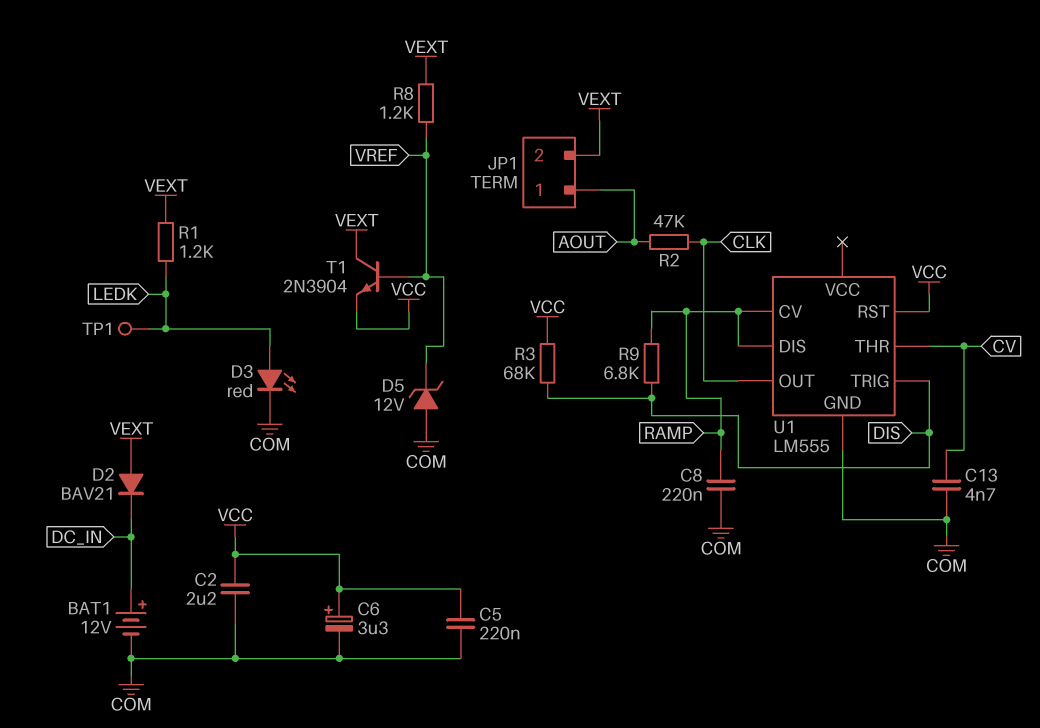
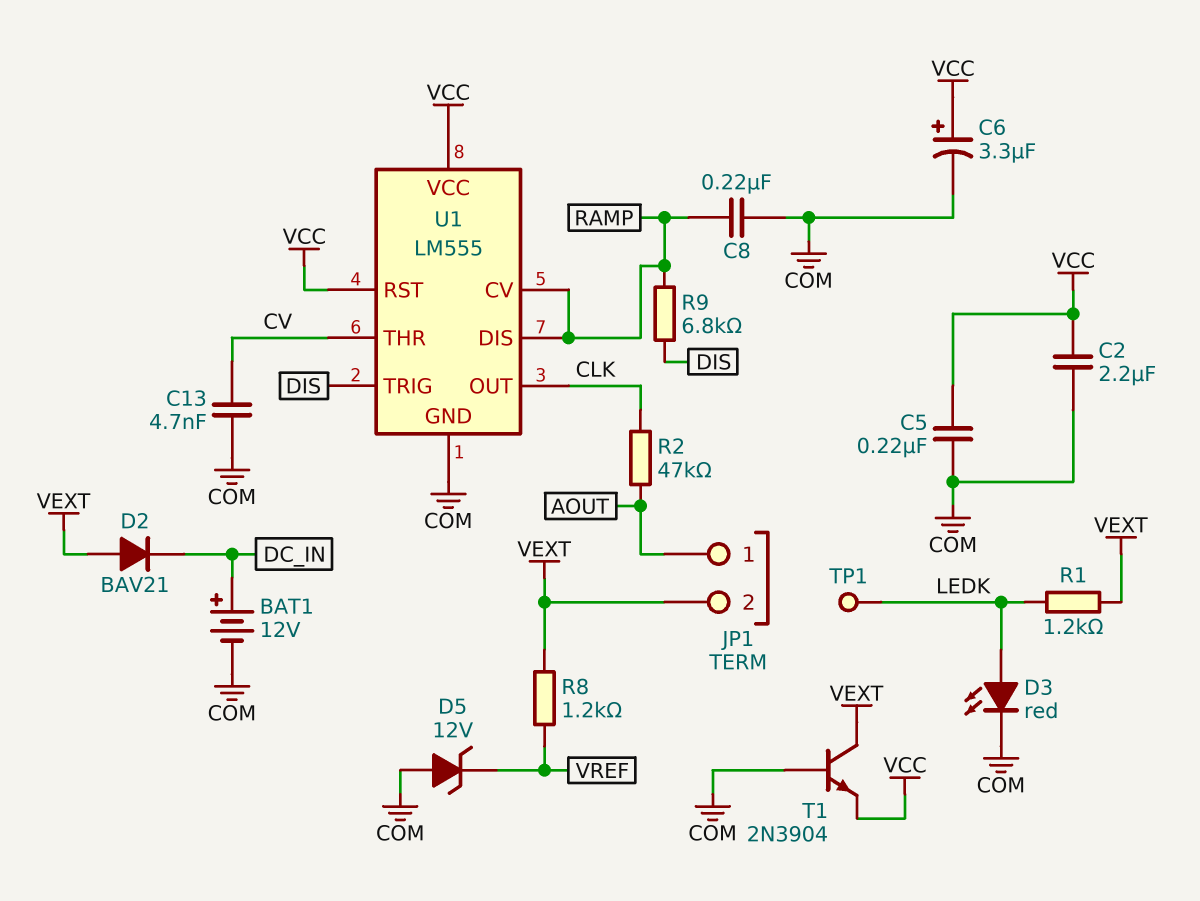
R3: 68k (DIS, VCC) -> none
T1: NPN 2N3904 (B VREF, C VEXT, E VCC) -> NPN 2N3904 (B COM, C VEXT, E VCC)
U1 pin VCC: none -> VCC

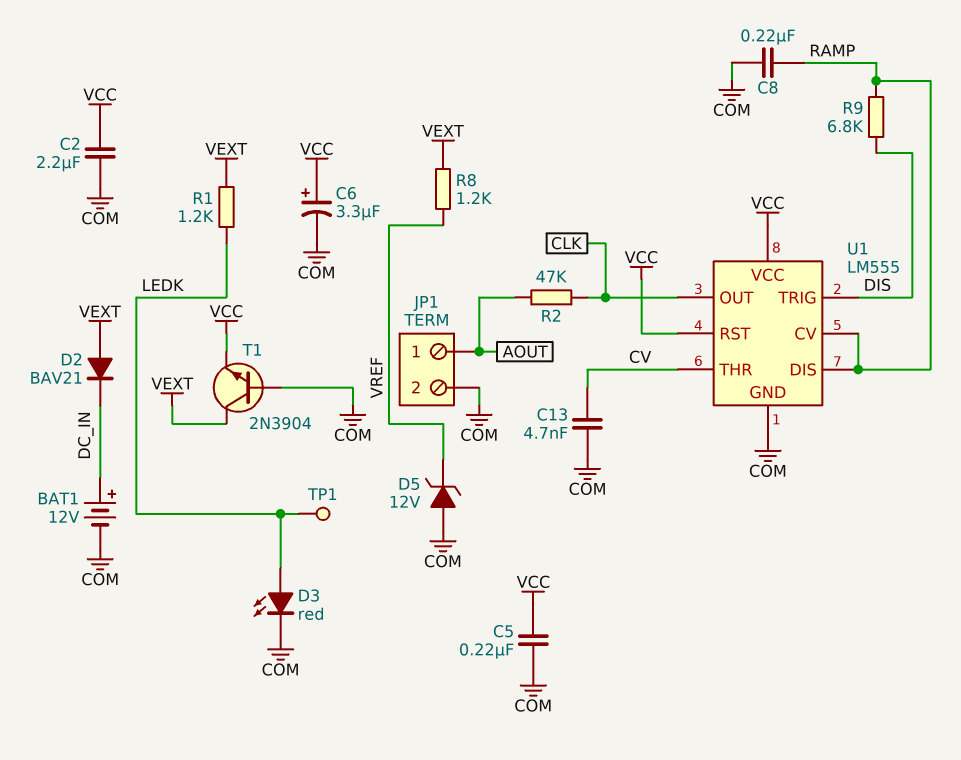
JP1 pin 2: VEXT -> COM

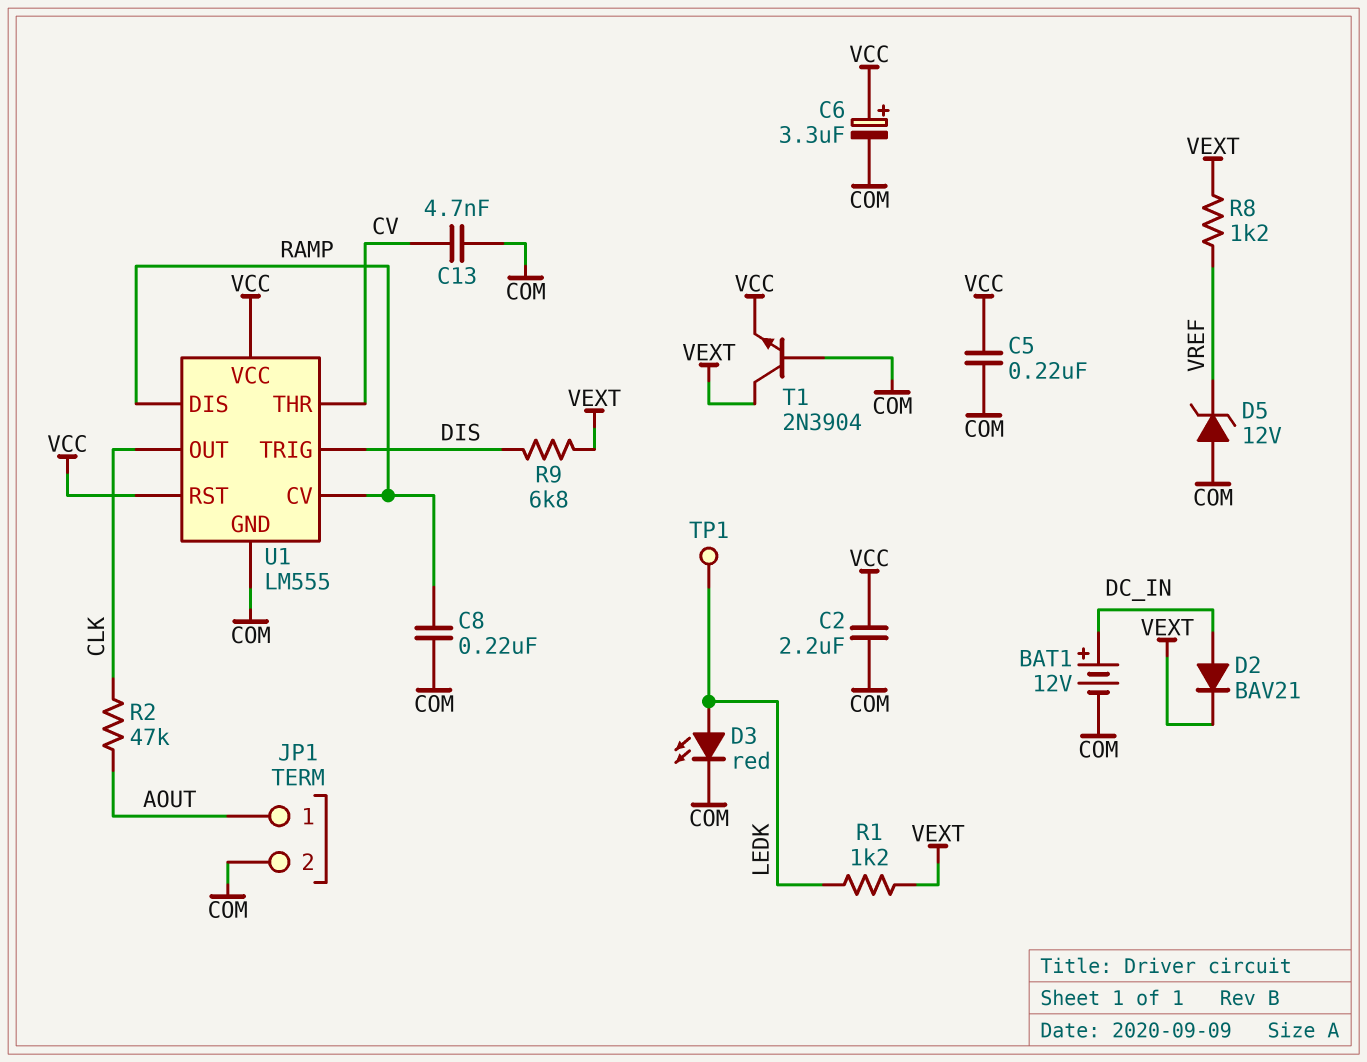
D2: diode BAV21 (A VEXT, K DC_IN) -> diode BAV21 (A DC_IN, K VEXT)
R9: 6.8k (DIS, RAMP) -> 6.8k (DIS, VEXT)

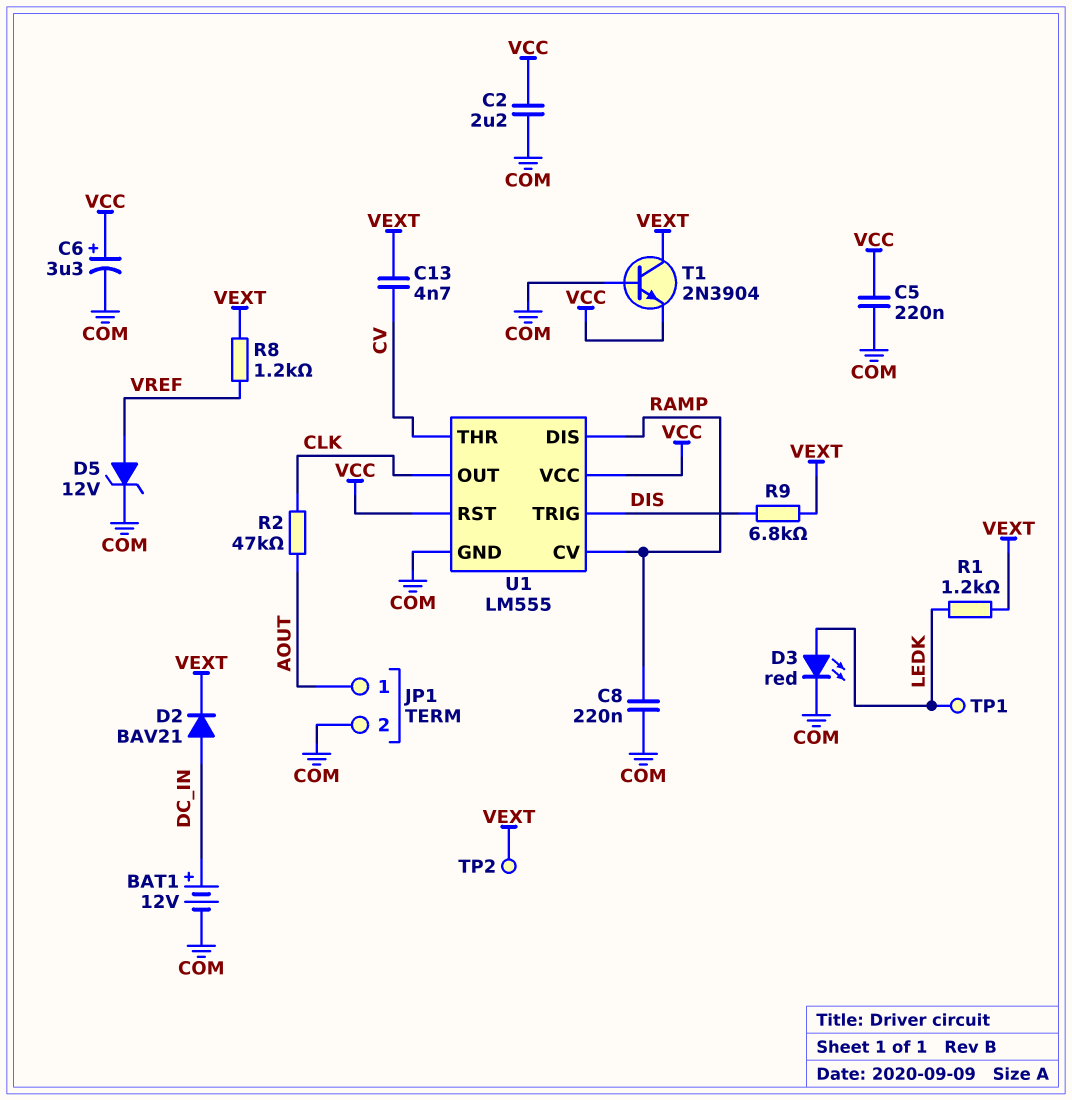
C13: 4.7nF (COM, CV) -> 4.7nF (CV, VEXT)
D5: zener 12V (A COM, K VREF) -> zener 12V (A VREF, K COM)
TP2: none -> test point (VEXT)

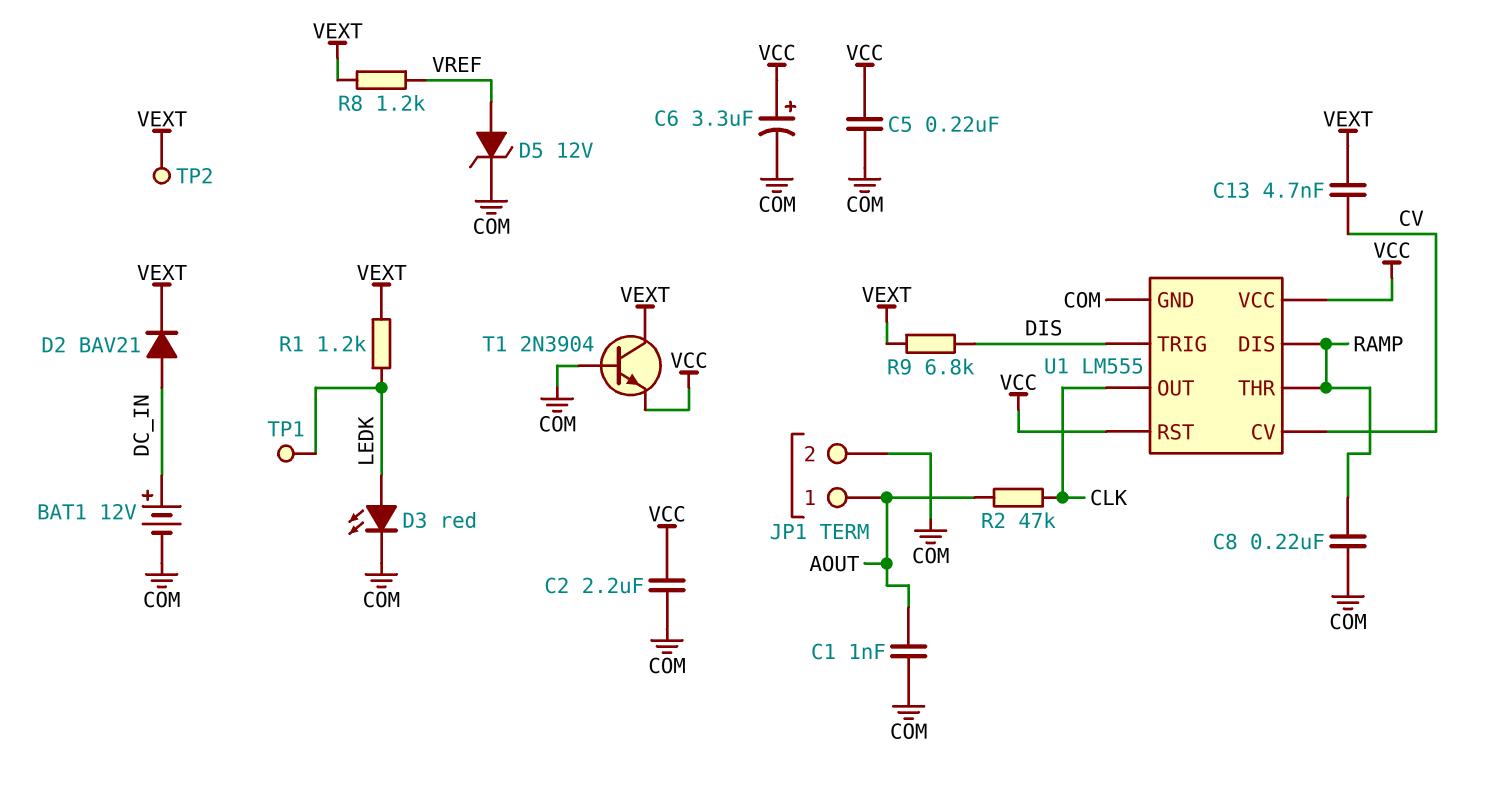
C1: none -> 1nF (AOUT, COM)
U1 pin CV: RAMP -> CV
U1 pin THR: CV -> RAMP

